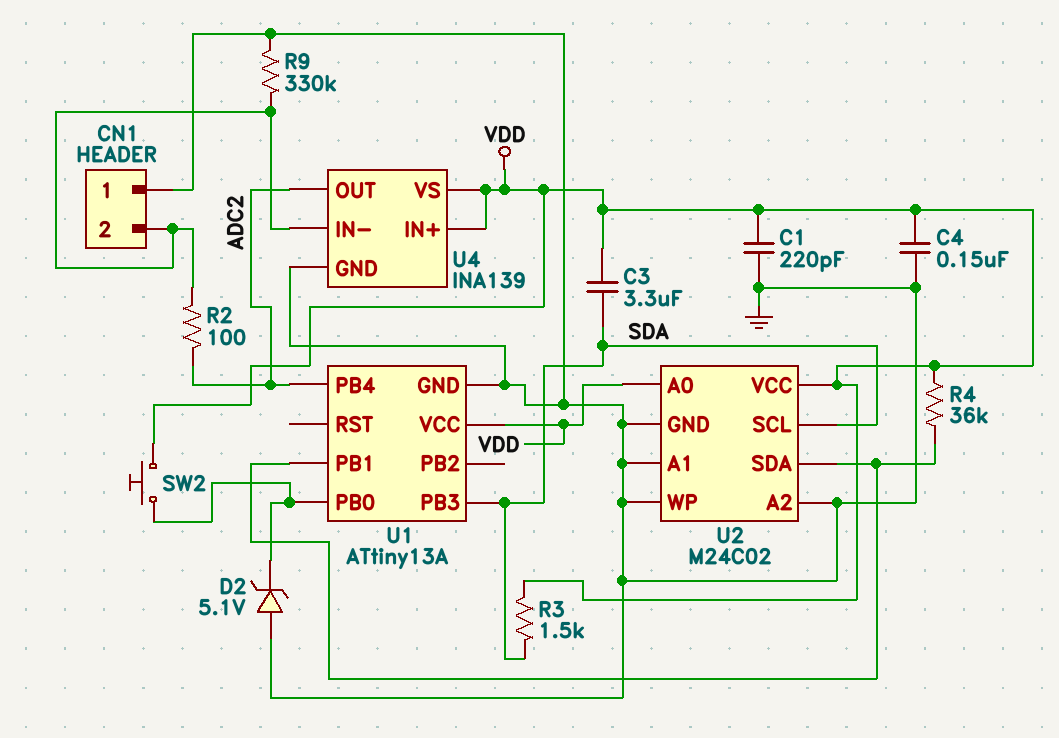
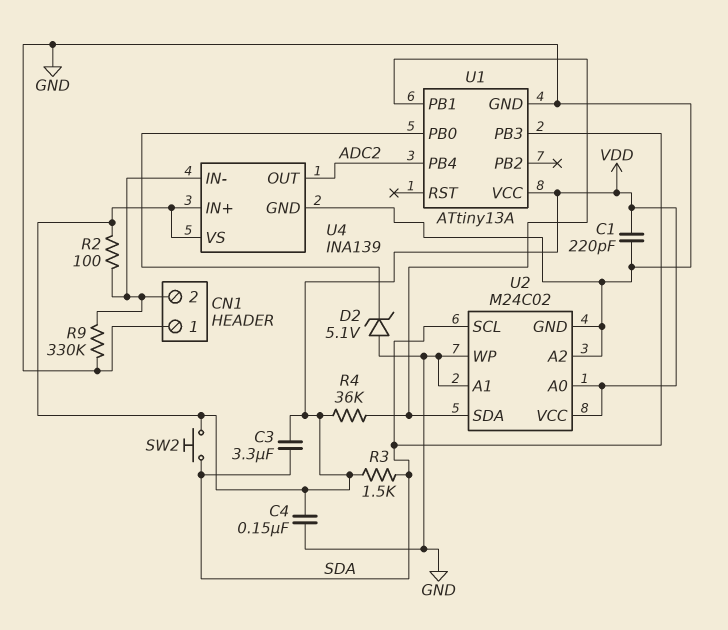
R2: 100 (ADC2, CN1/2) -> 100 (CN1/2, VDD)
SW2: button (U1/PB0, VDD) -> button (SDA, VDD)

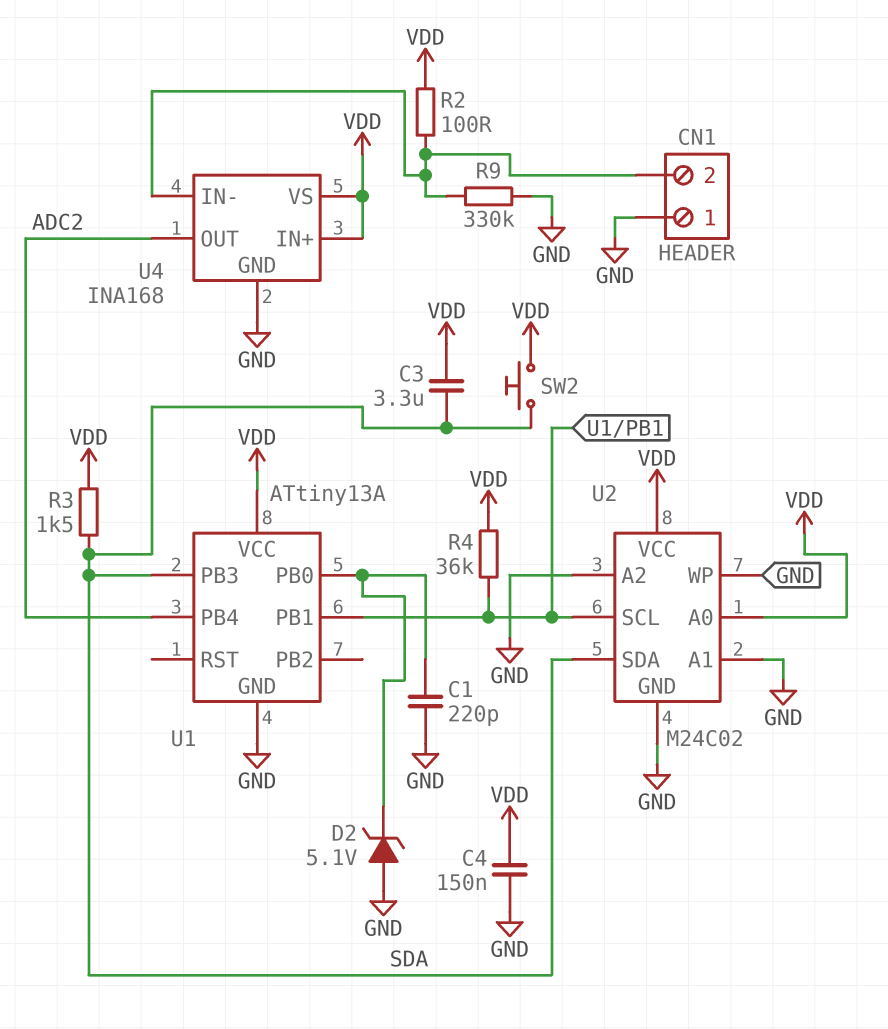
C1: 220pF (GND, VDD) -> 220pF (GND, U1/PB0)
U2 pin SCL: SDA -> U1/PB1
U2 pin SDA: U1/PB1 -> SDA
U4: INA139 -> INA168

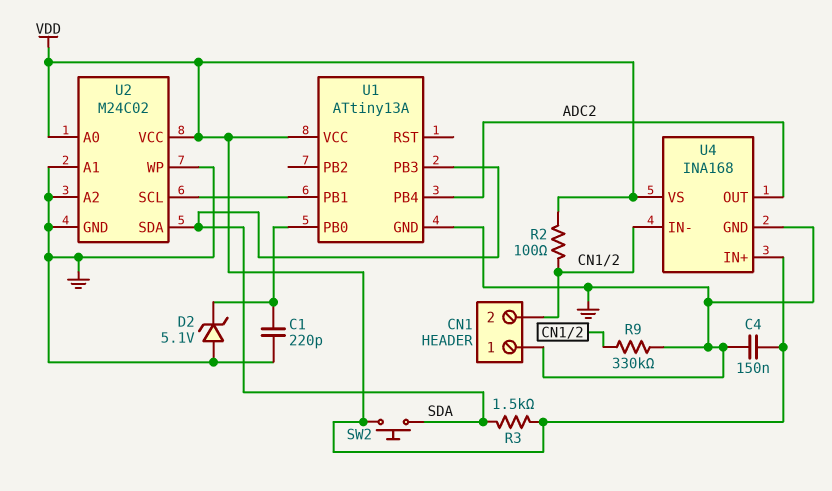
C3: 3.3uF (SDA, VDD) -> none
R4: 36k (U1/PB1, VDD) -> none

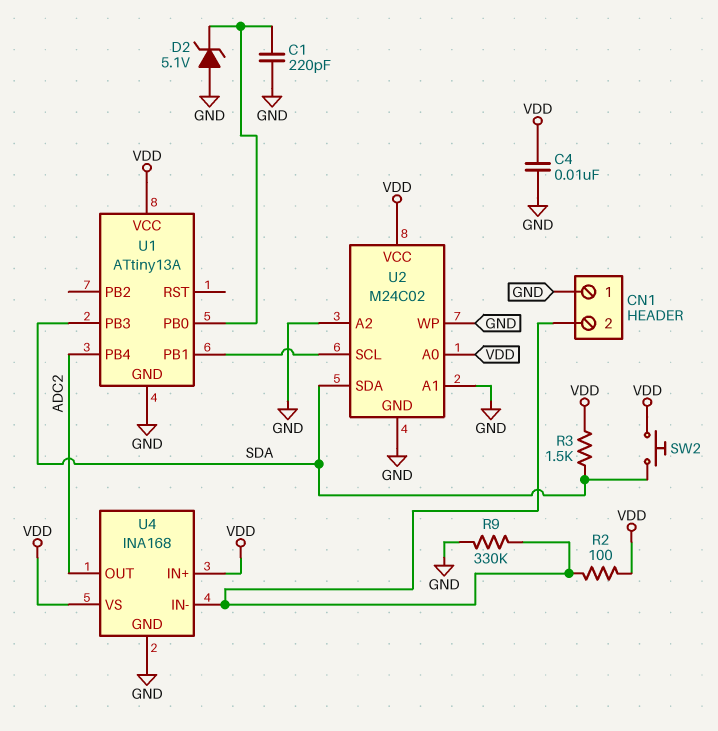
C4: 150nF (GND, VDD) -> 10nF (GND, VDD)

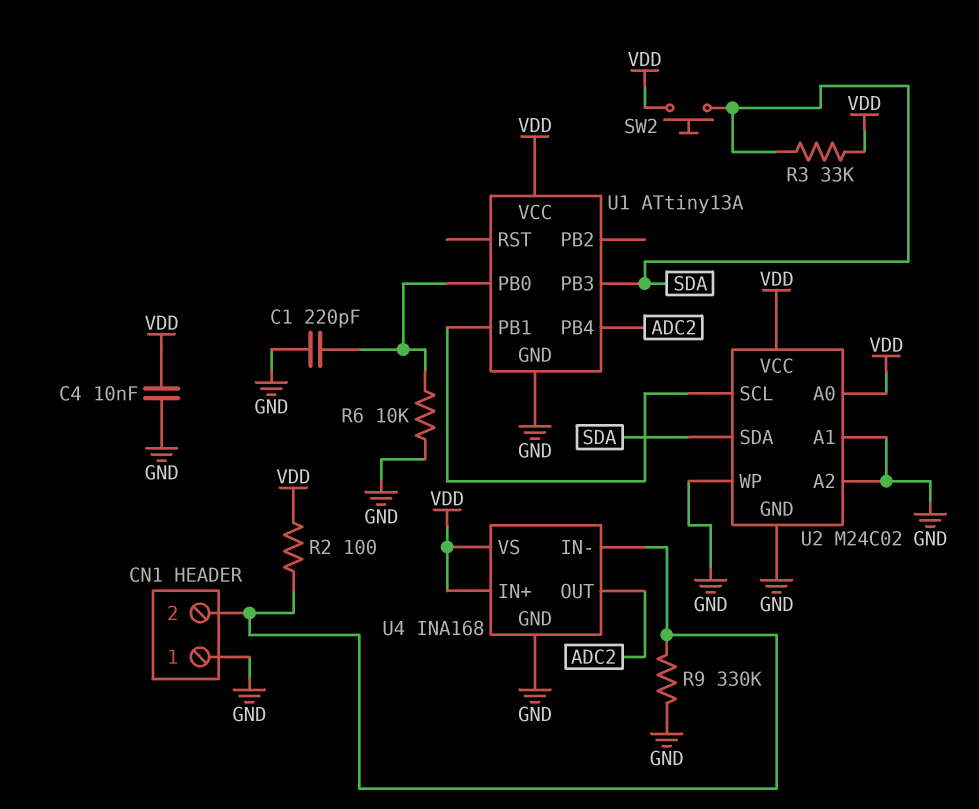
D2: zener 5.1V (A GND, K U1/PB0) -> none
R3: 1.5k (SDA, VDD) -> 33k (SDA, VDD)
R6: none -> 10k (GND, U1/PB0)

